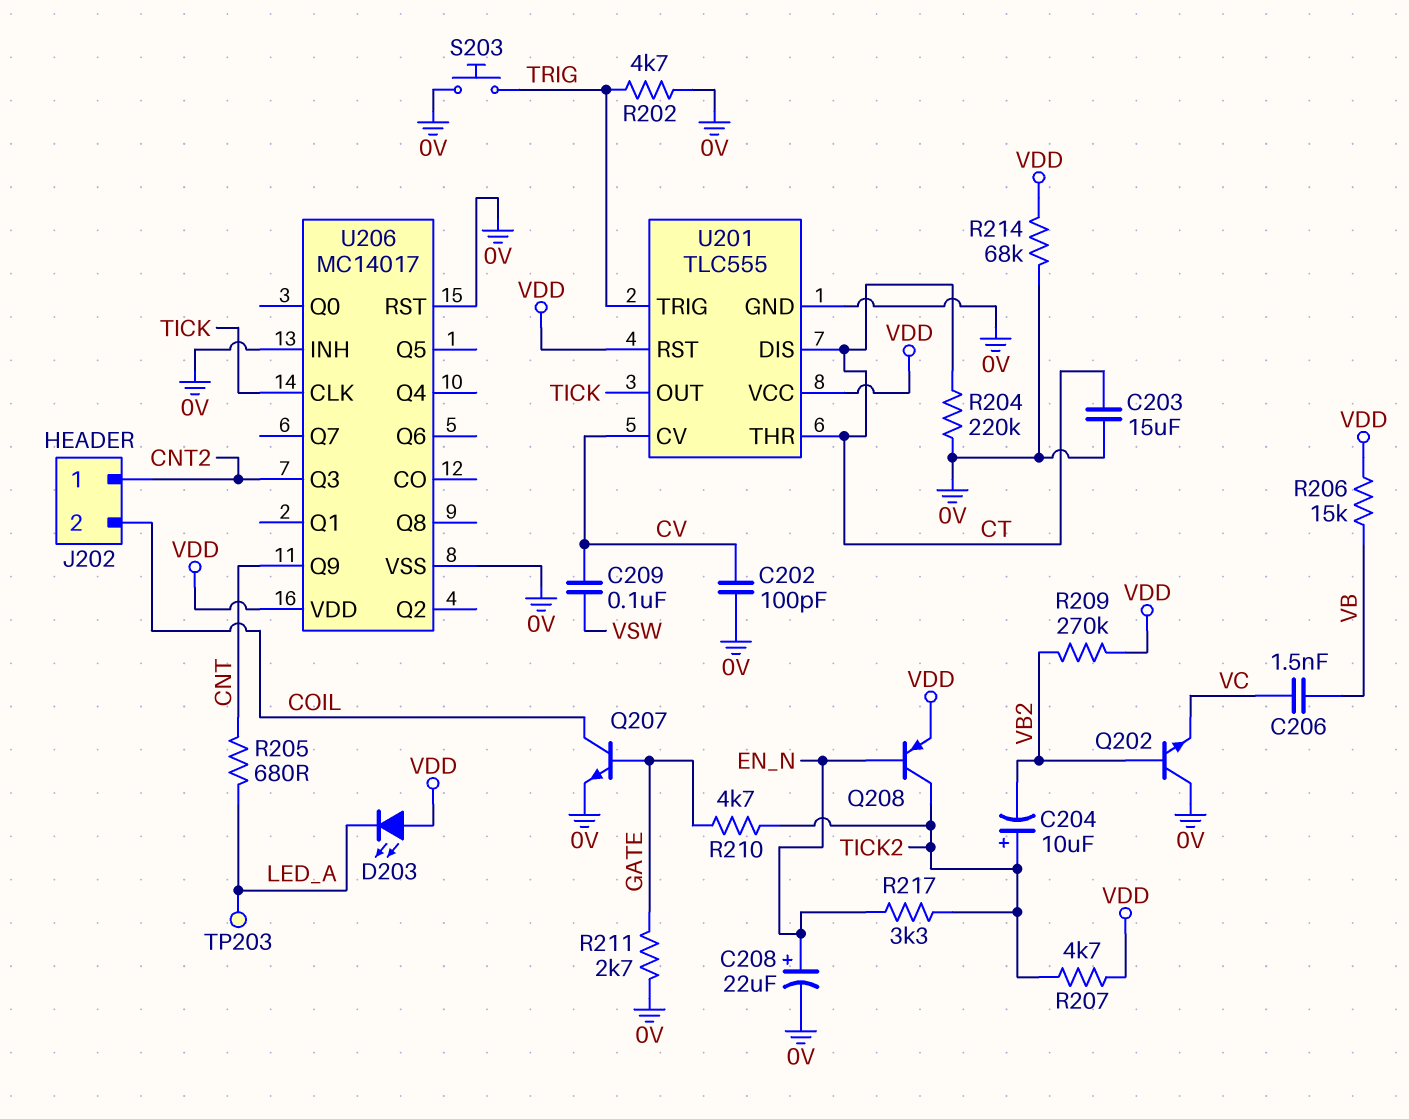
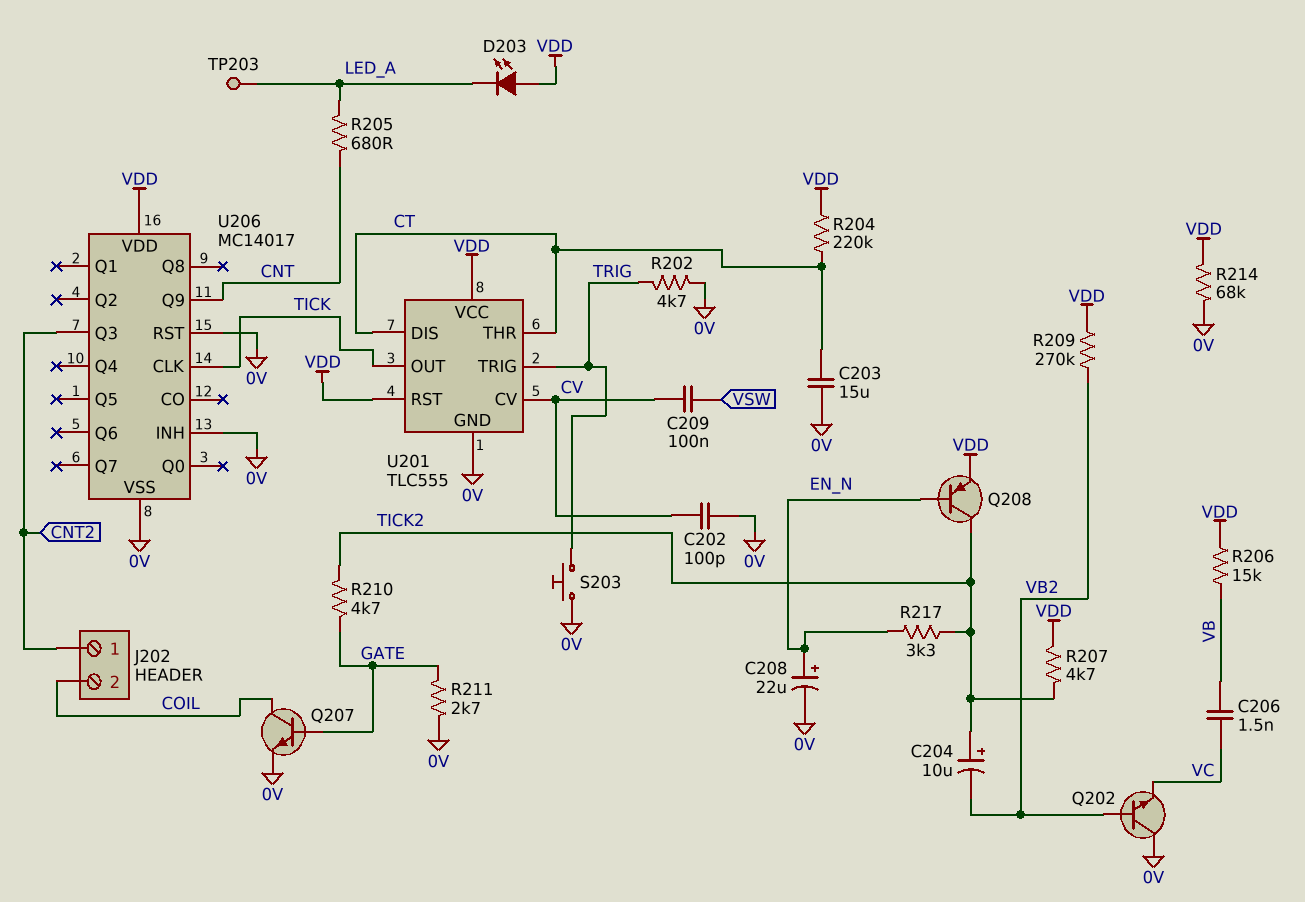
R204: 220k (0V, CT) -> 220k (CT, VDD)

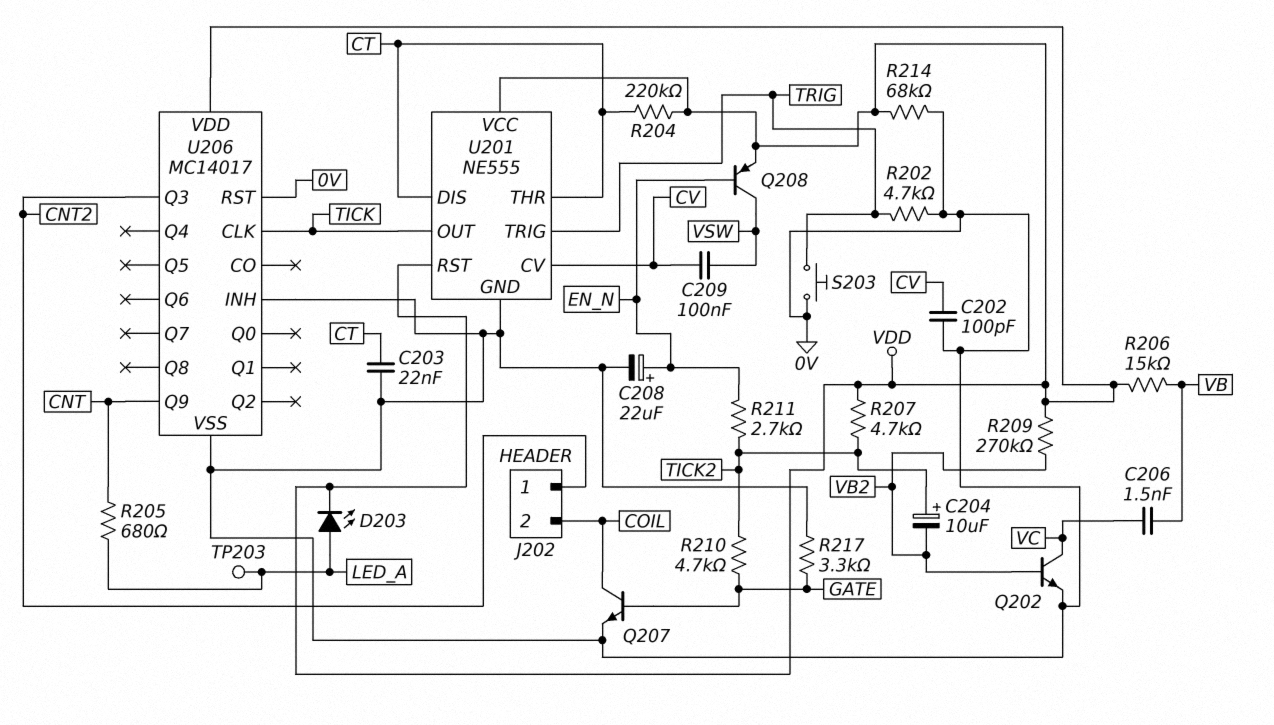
C203: 15uF (0V, CT) -> 22nF (0V, CT)
D203: LED (A VDD, K LED_A) -> LED (A LED_A, K VDD)
Q202: NPN (B VB2, C 0V, E VC) -> NPN (B VB2, C VC, E 0V)
Q208: PNP (B EN_N, C TICK2, E VDD) -> PNP (B EN_N, C VSW, E VDD)
R211: 2.7k (0V, GATE) -> 2.7k (EN_N, TICK2)
R217: 3.3k (EN_N, TICK2) -> 3.3k (0V, GATE)
U201: TLC555 -> NE555

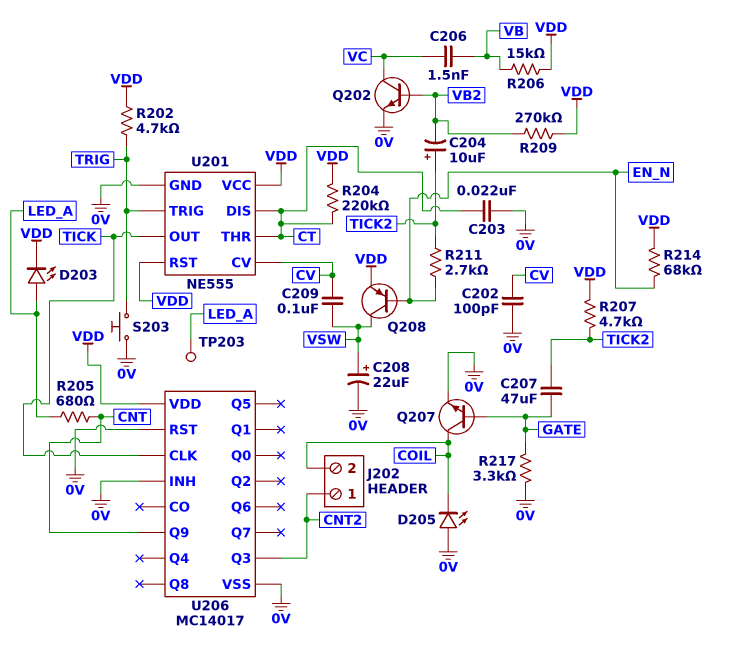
C207: none -> 47uF (GATE, TICK2)
C208: 22uF (plus EN_N, minus 0V) -> 22uF (plus VSW, minus 0V)
D205: none -> LED (A 0V, K COIL)
R202: 4.7k (0V, TRIG) -> 4.7k (TRIG, VDD)
R210: 4.7k (GATE, TICK2) -> none
R214: 68k (0V, VDD) -> 68k (EN_N, VDD)

